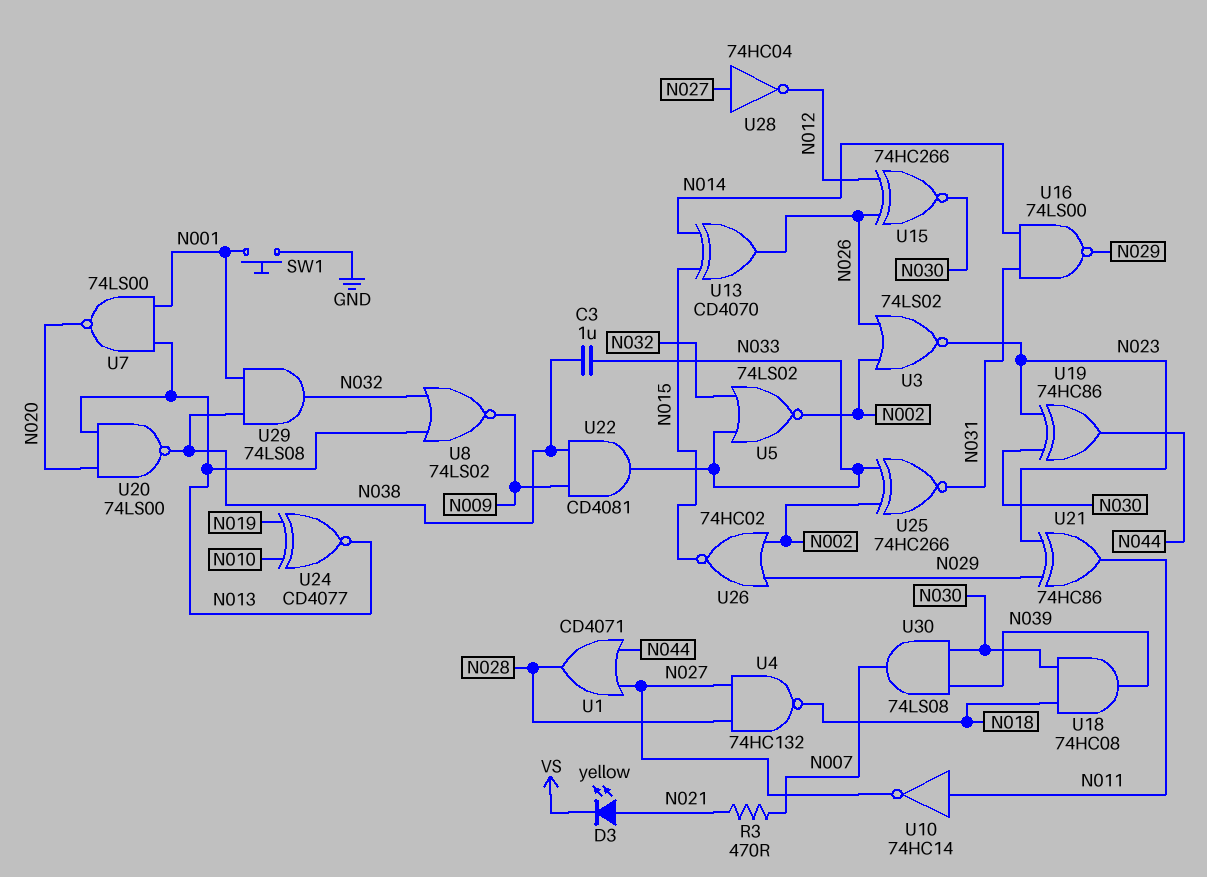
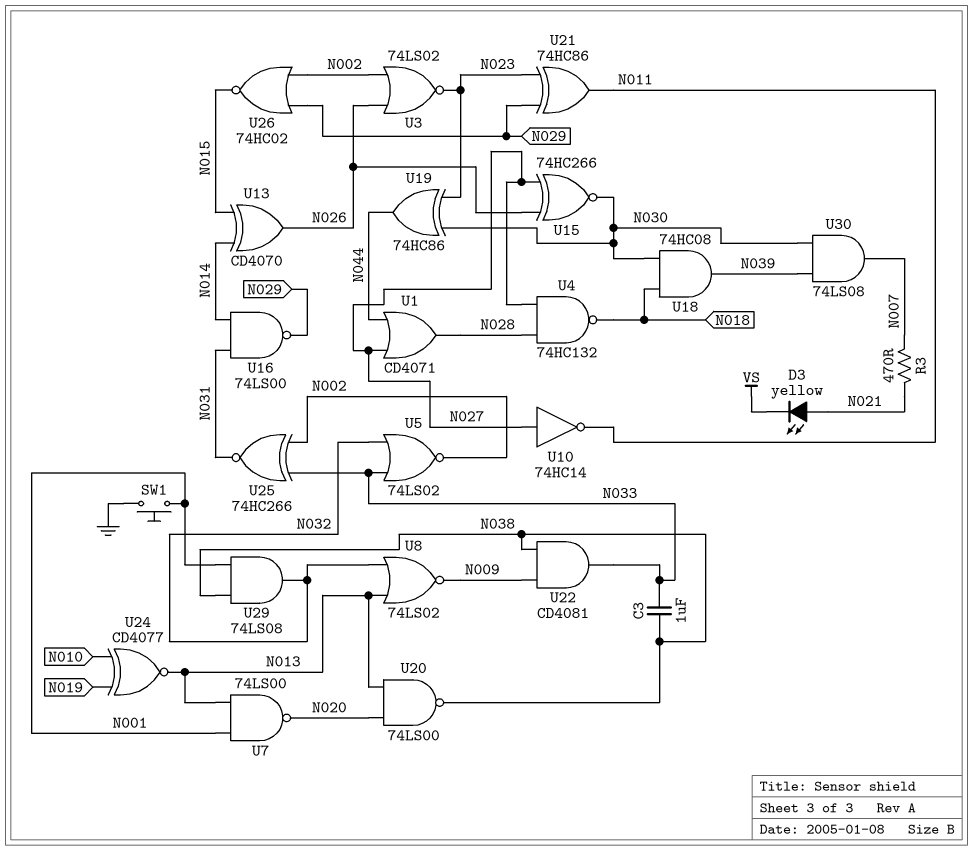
U10: NOT 74HC14 (in N011, out N027) -> NOT 74HC14 (in N027, out N011)
U15: XNOR 74HC266 (in N012, in N026, out N030) -> XNOR 74HC266 (in N026, in N027, out N030)
U28: NOT 74HC04 (in N027, out N012) -> none

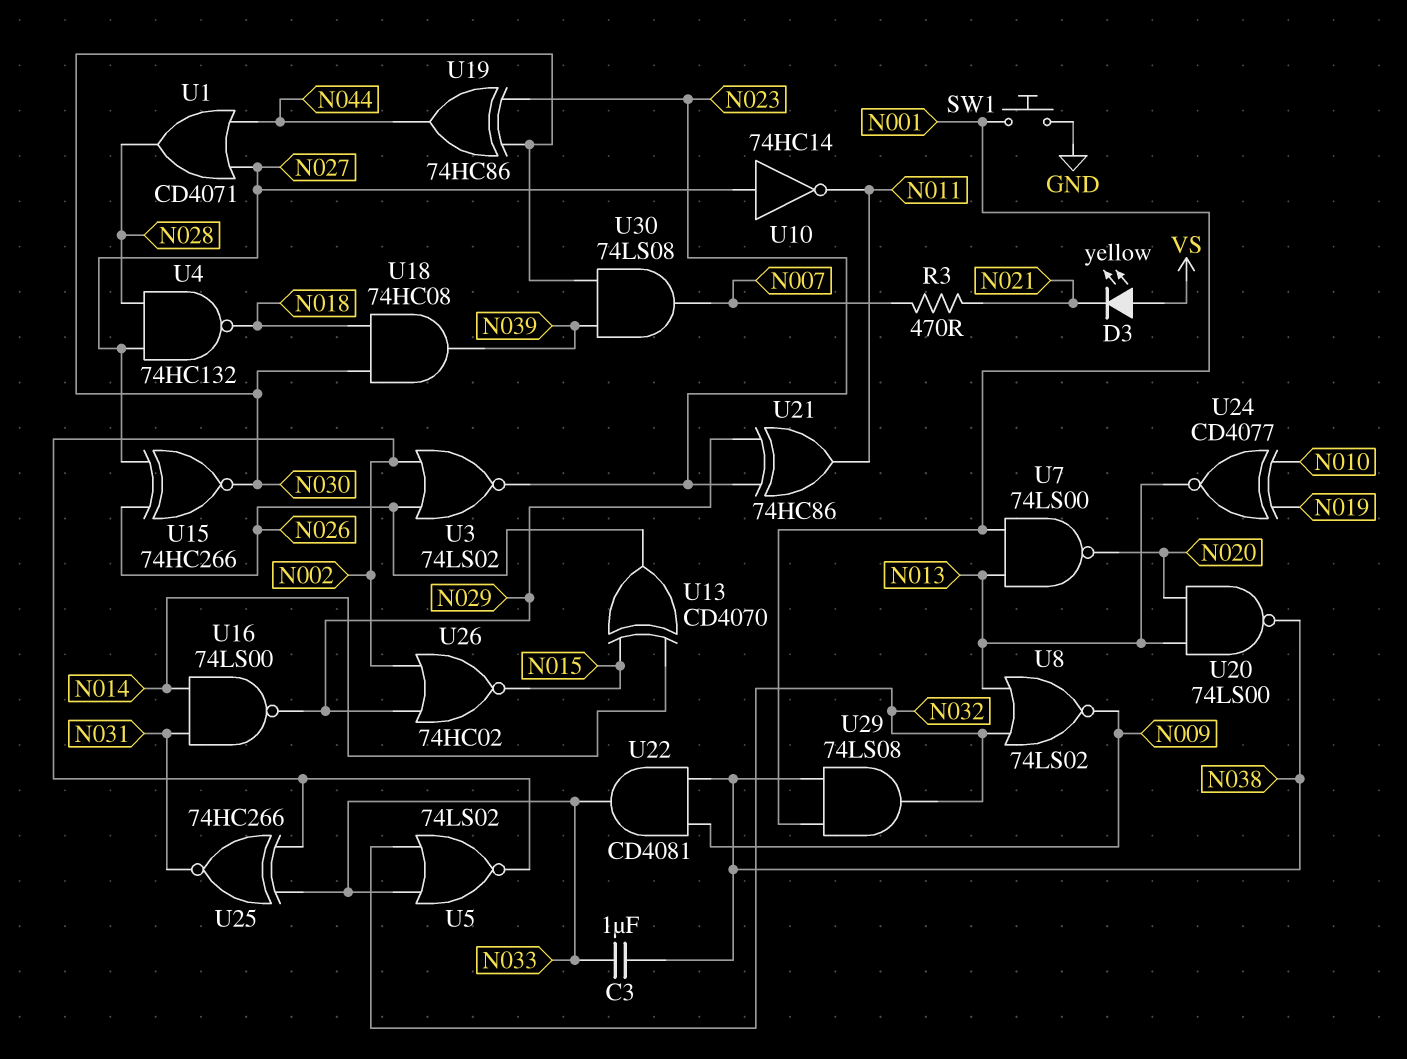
D3: LED yellow (A N021, K VS) -> LED yellow (A VS, K N021)

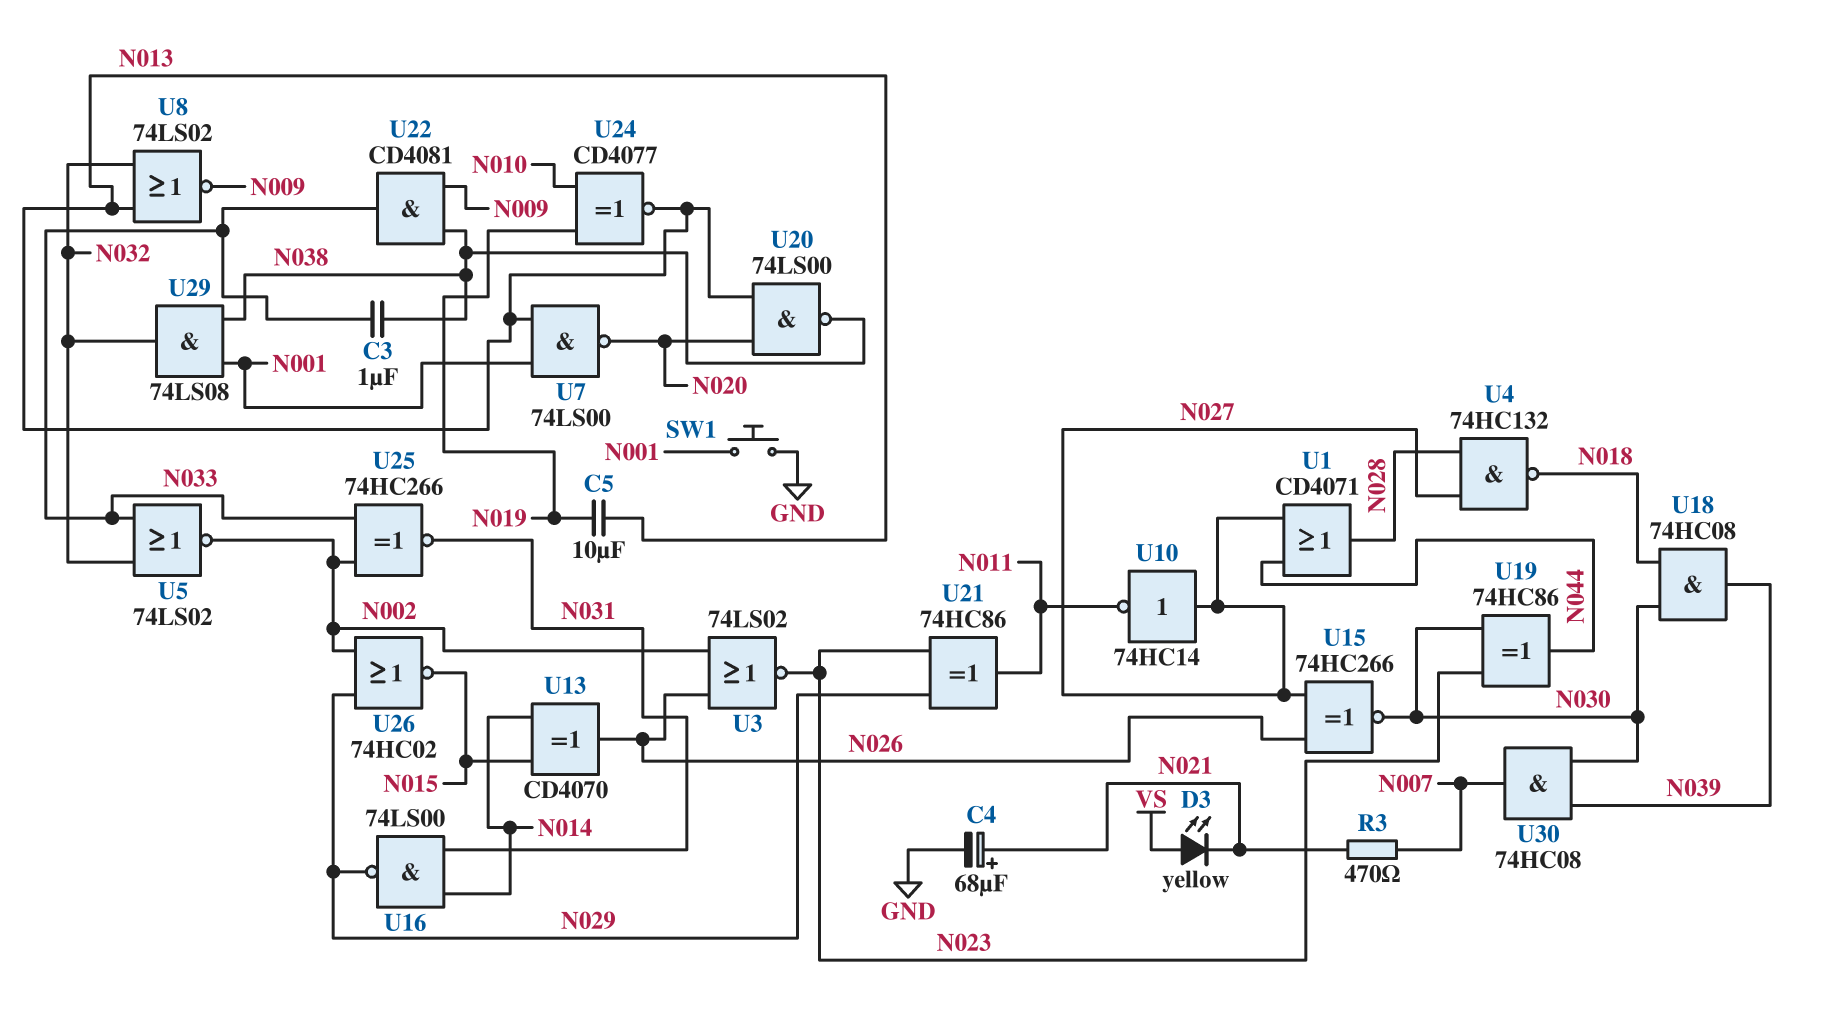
C4: none -> 68uF (plus N021, minus GND)
C5: none -> 10uF (N013, N019)
U30: AND 74LS08 (in N030, in N039, out N007) -> AND 74HC08 (in N030, in N039, out N007)

